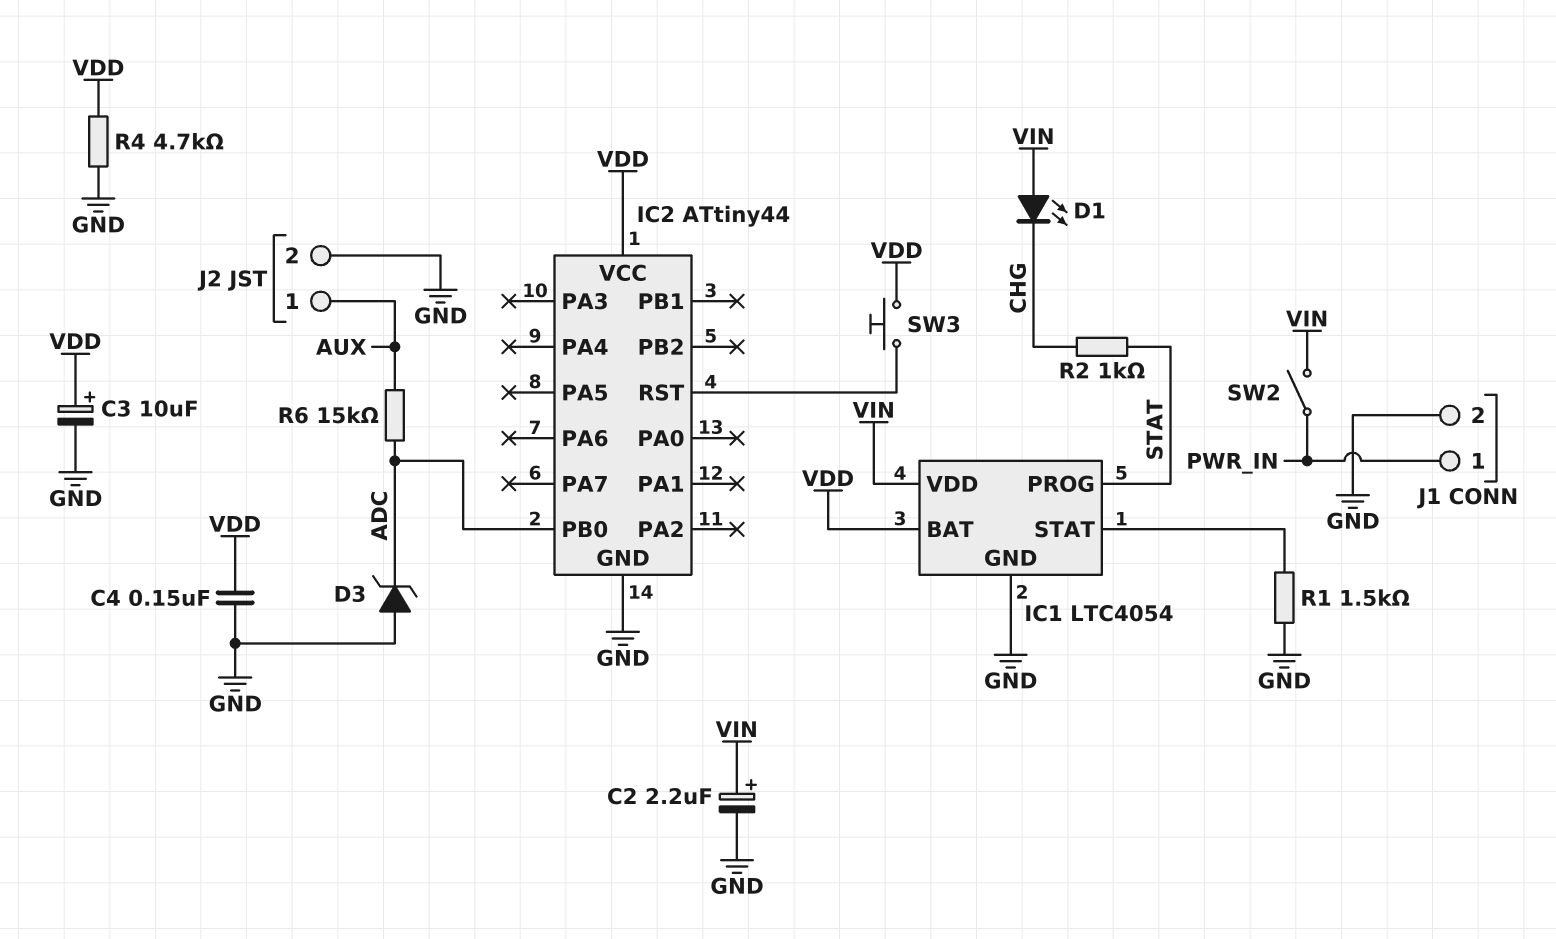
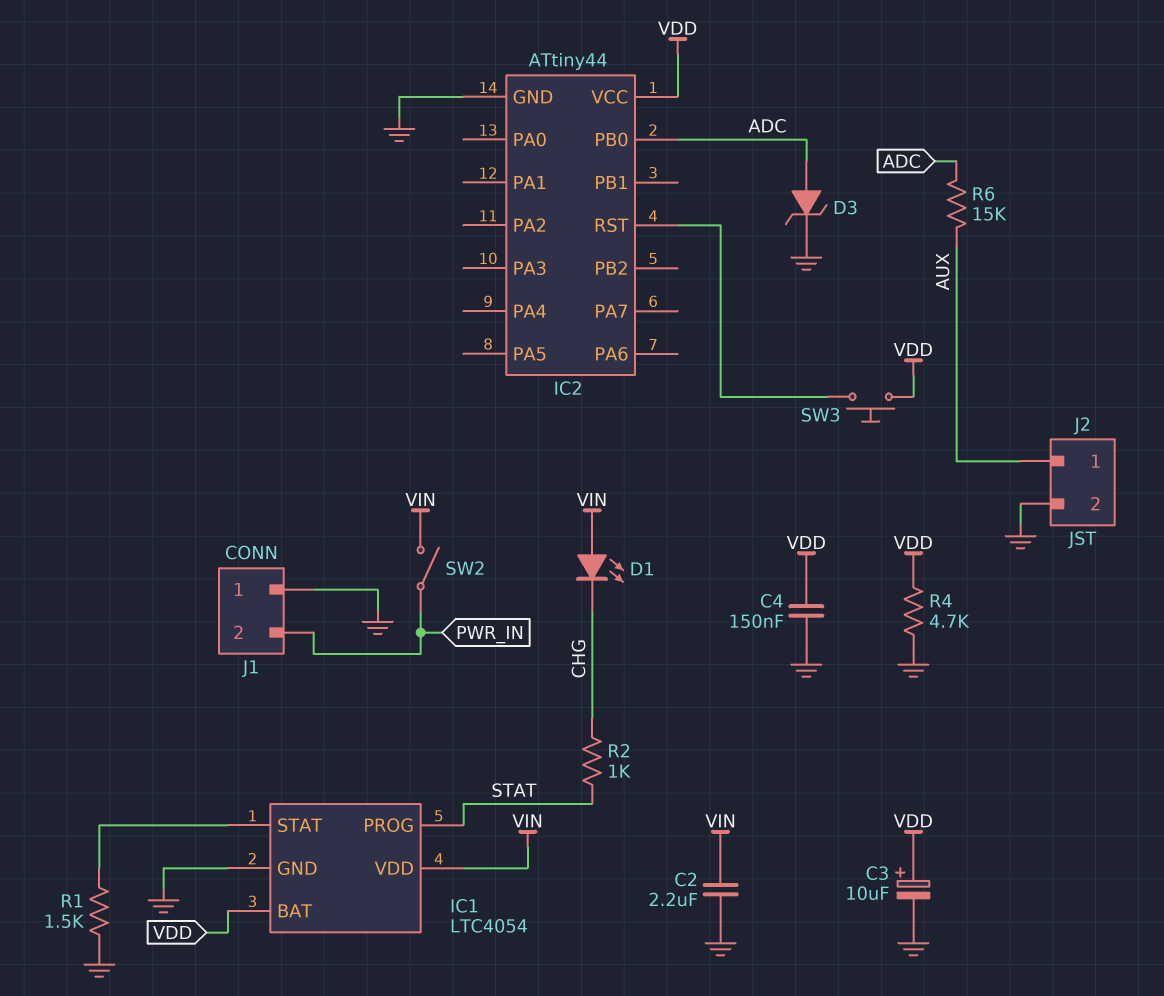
C2: 2.2uF (plus VIN, minus GND) -> 2.2uF (GND, VIN)
D3: zener (A GND, K ADC) -> zener (A ADC, K GND)
J1 pin 1: PWR_IN -> GND
J1 pin 2: GND -> PWR_IN

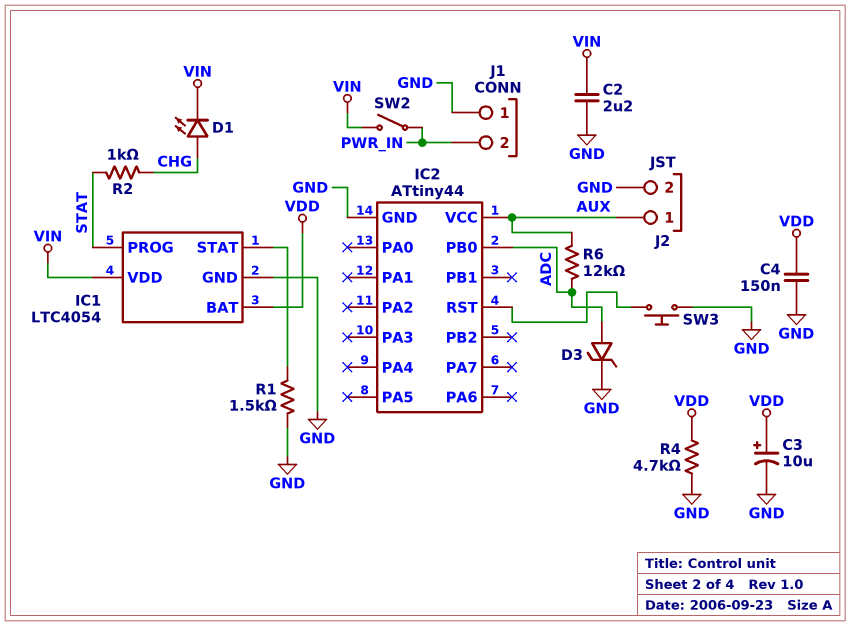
D1: LED (A VIN, K CHG) -> LED (A CHG, K VIN)
IC2 pin VCC: VDD -> AUX
R6: 15k (ADC, AUX) -> 12k (ADC, AUX)
SW3: button (IC2/RST, VDD) -> button (GND, IC2/RST)

